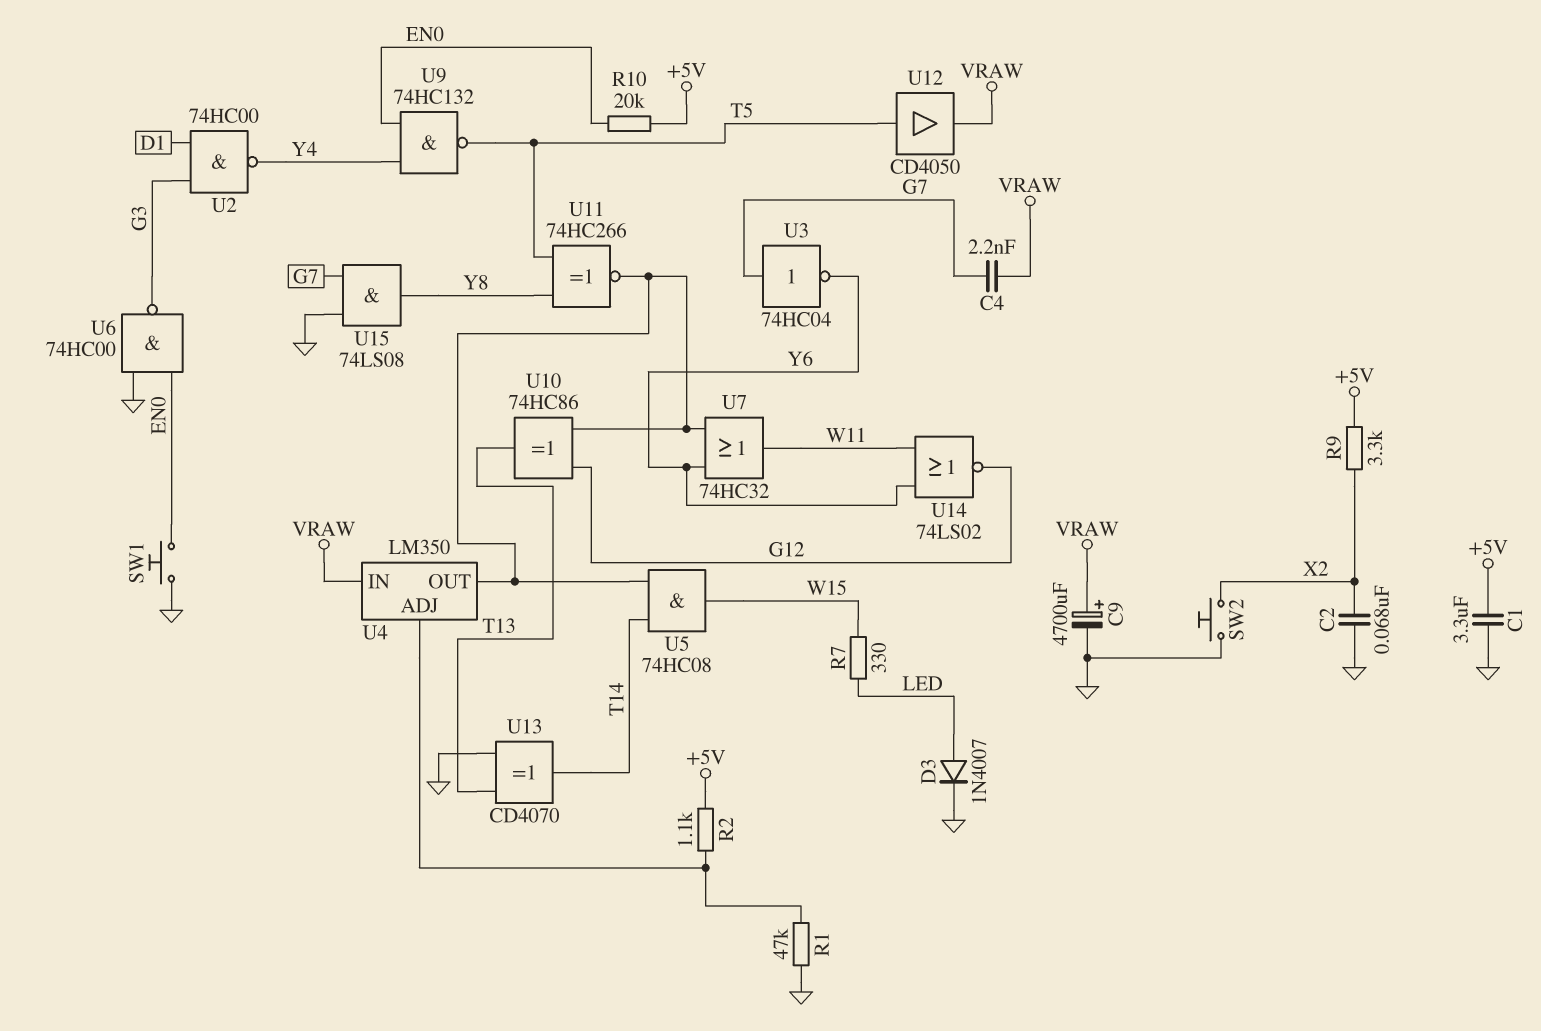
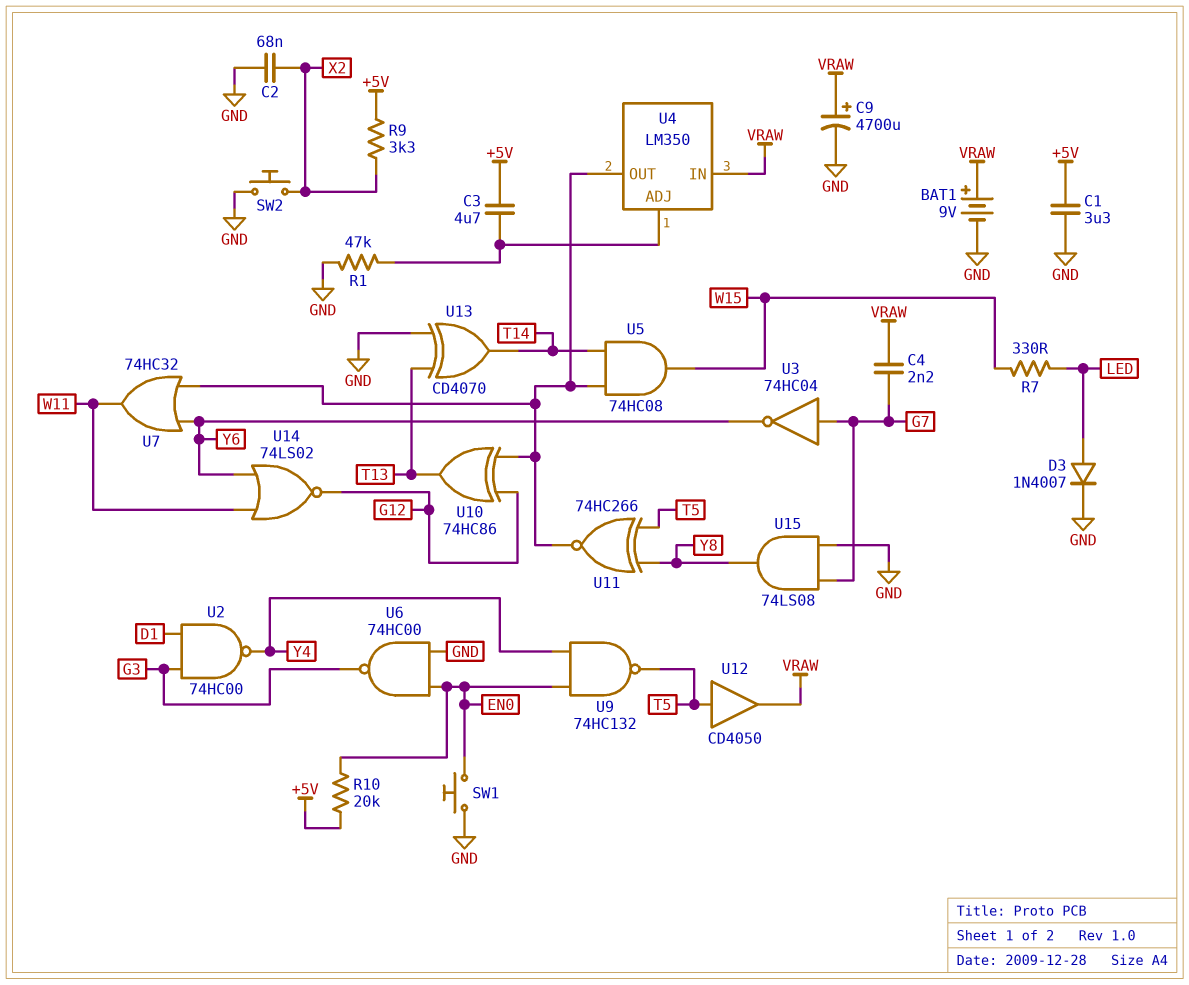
BAT1: none -> 9V (plus VRAW, minus GND)
C3: none -> 4.7uF (+5V, U4/ADJ)
R2: 1.1k (+5V, U4/ADJ) -> none

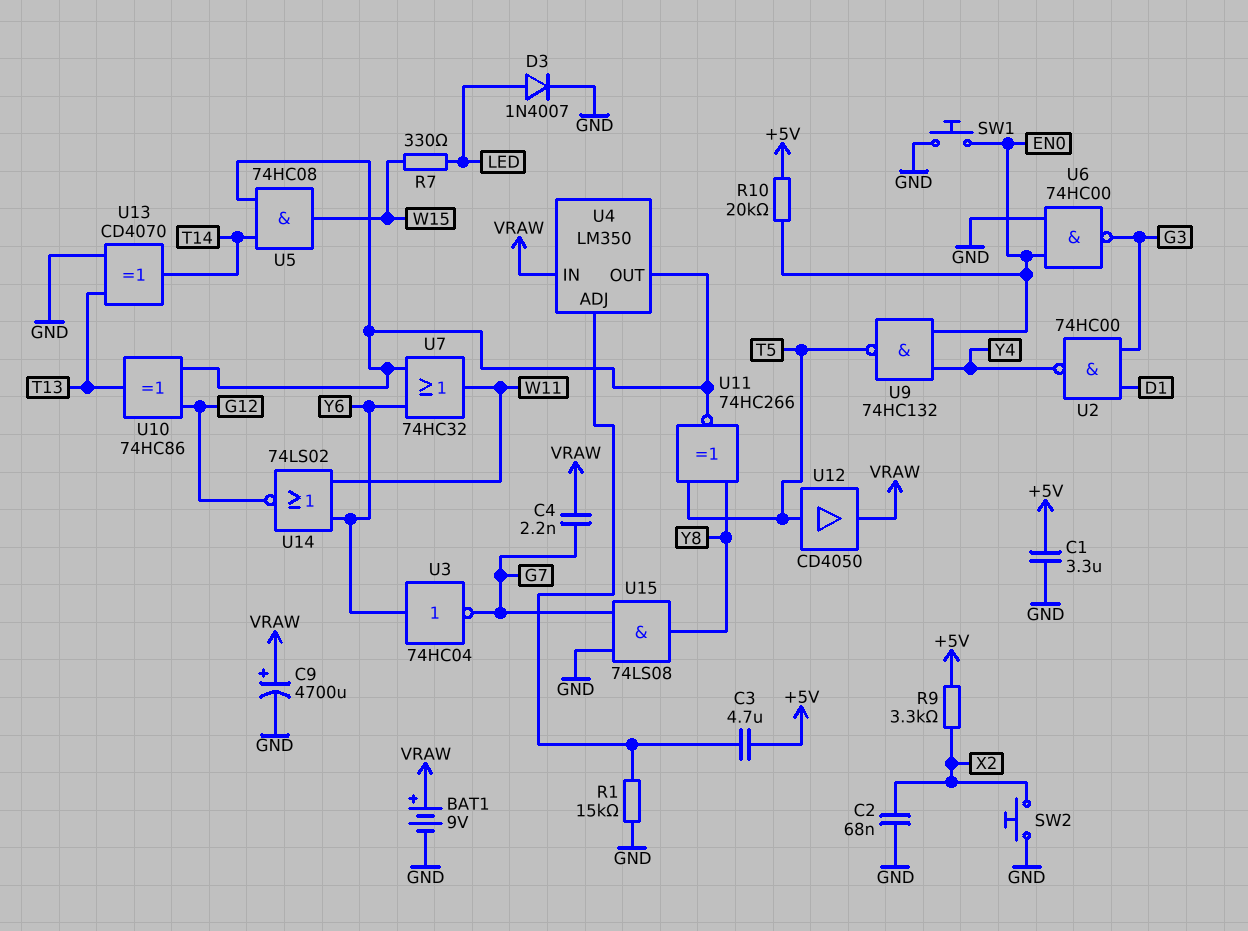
R1: 47k (GND, U4/ADJ) -> 15k (GND, U4/ADJ)
U3: NOT 74HC04 (in G7, out Y6) -> NOT 74HC04 (in Y6, out G7)

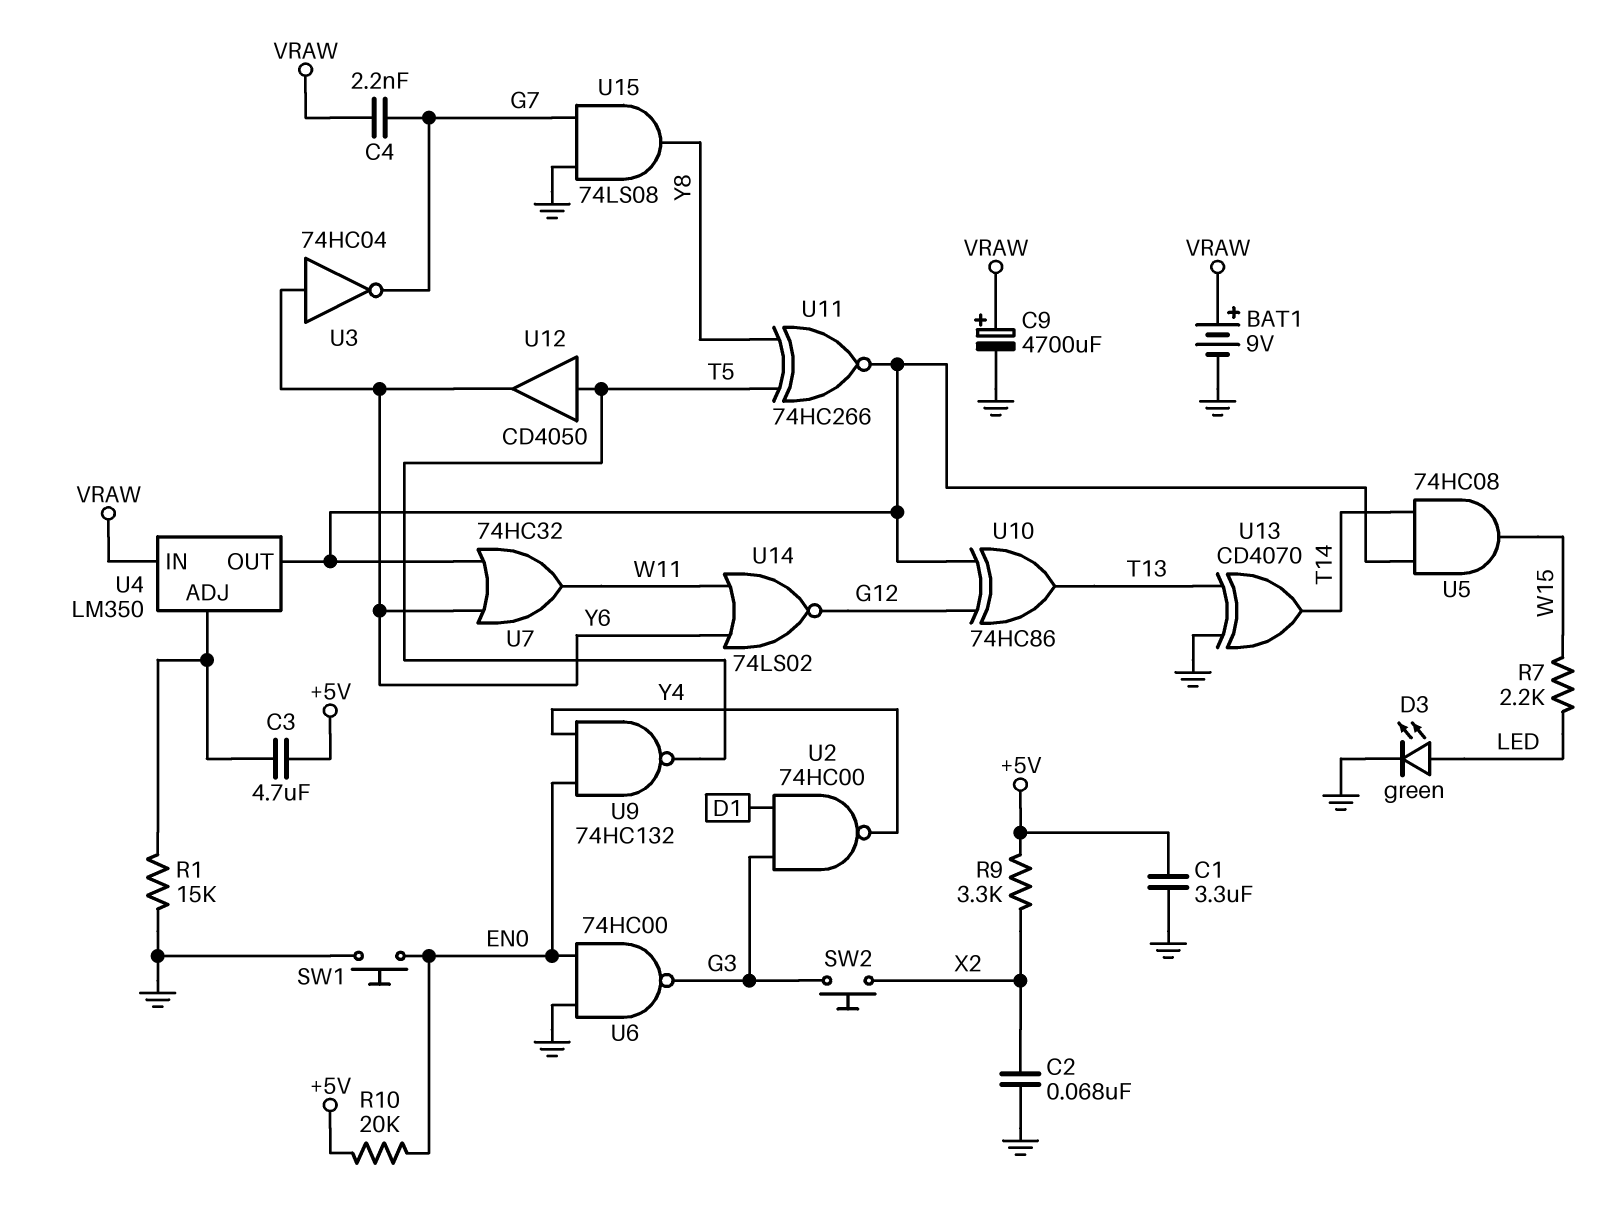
D3: diode 1N4007 (A LED, K GND) -> LED green (A LED, K GND)
R7: 330 (LED, W15) -> 2.2k (LED, W15)
SW2: button (GND, X2) -> button (G3, X2)
U12: buffer CD4050 (in T5, out VRAW) -> buffer CD4050 (in T5, out Y6)

